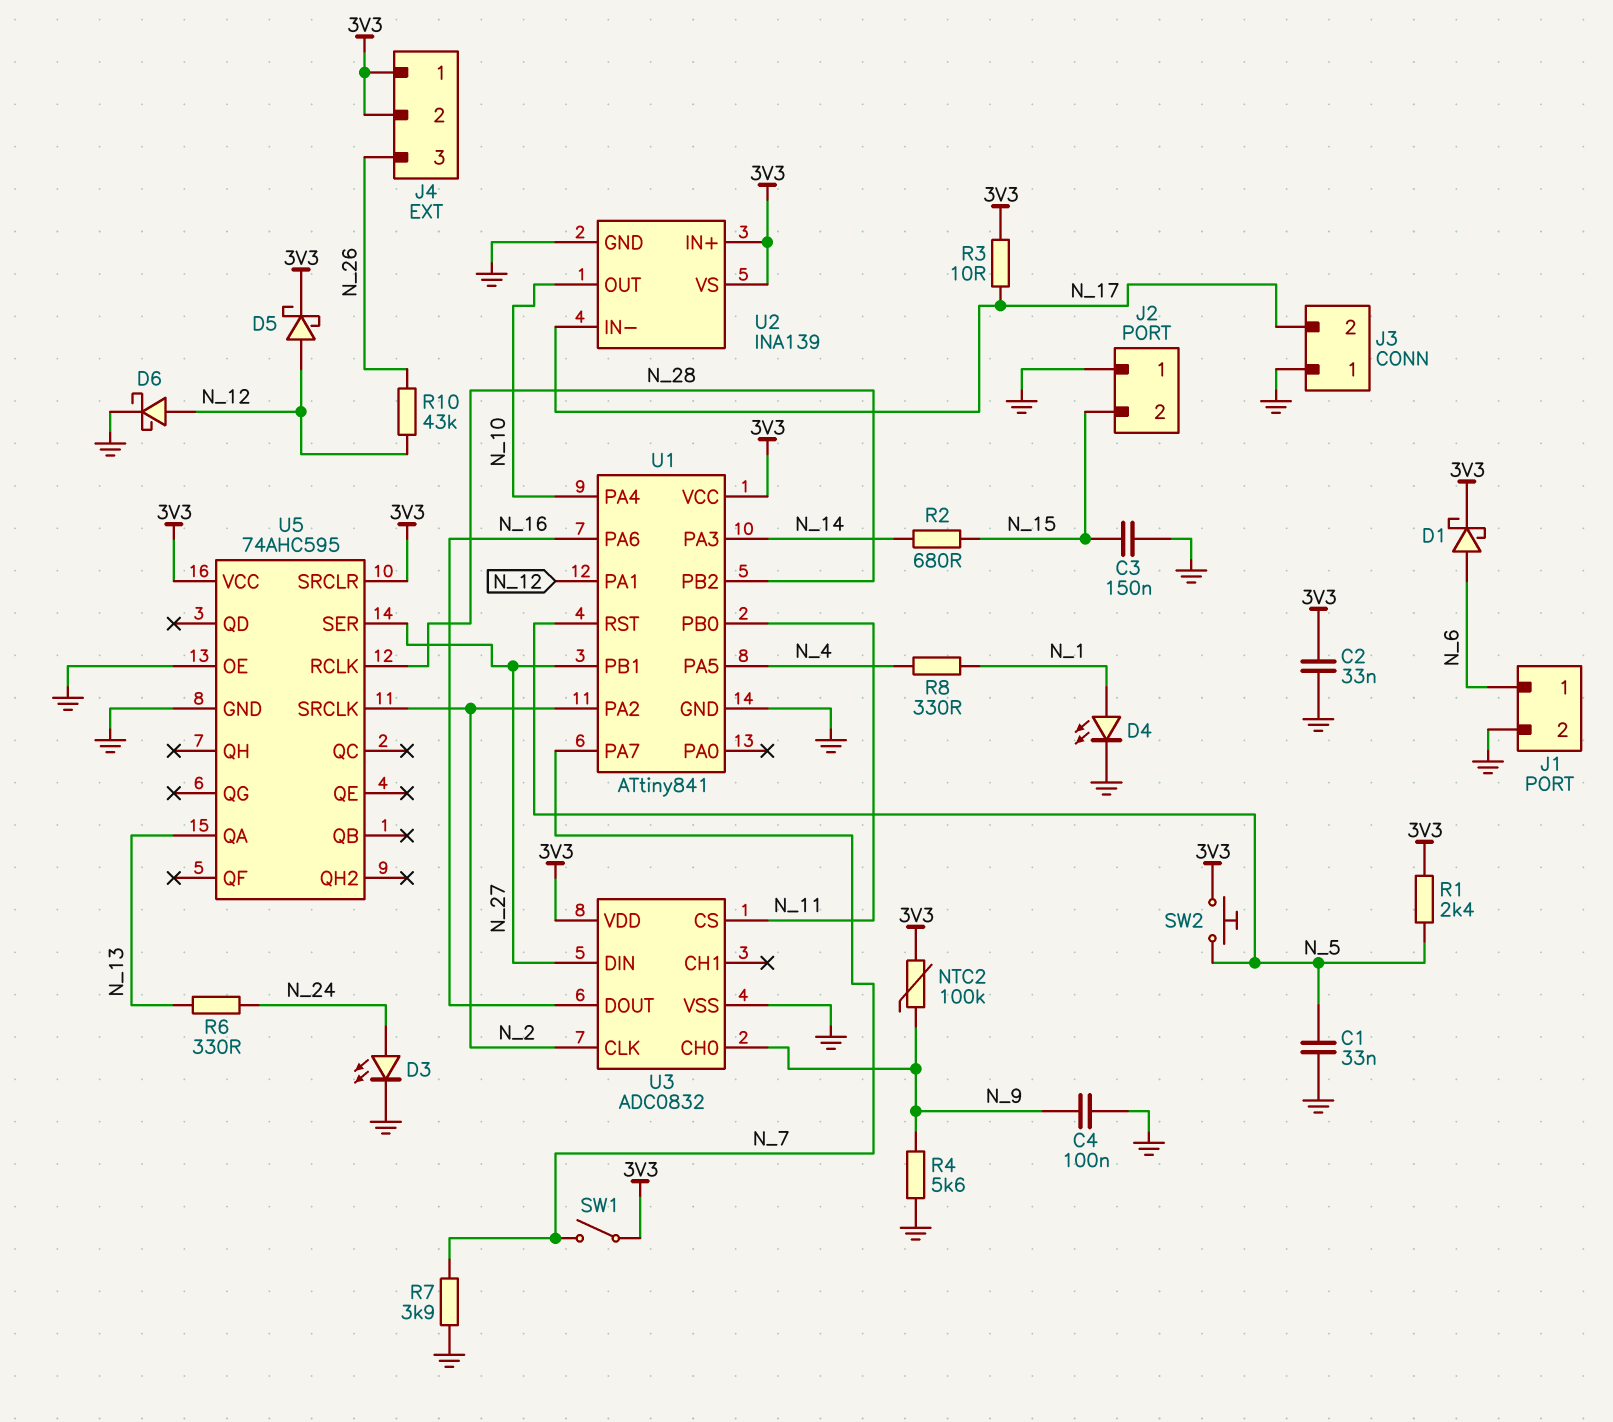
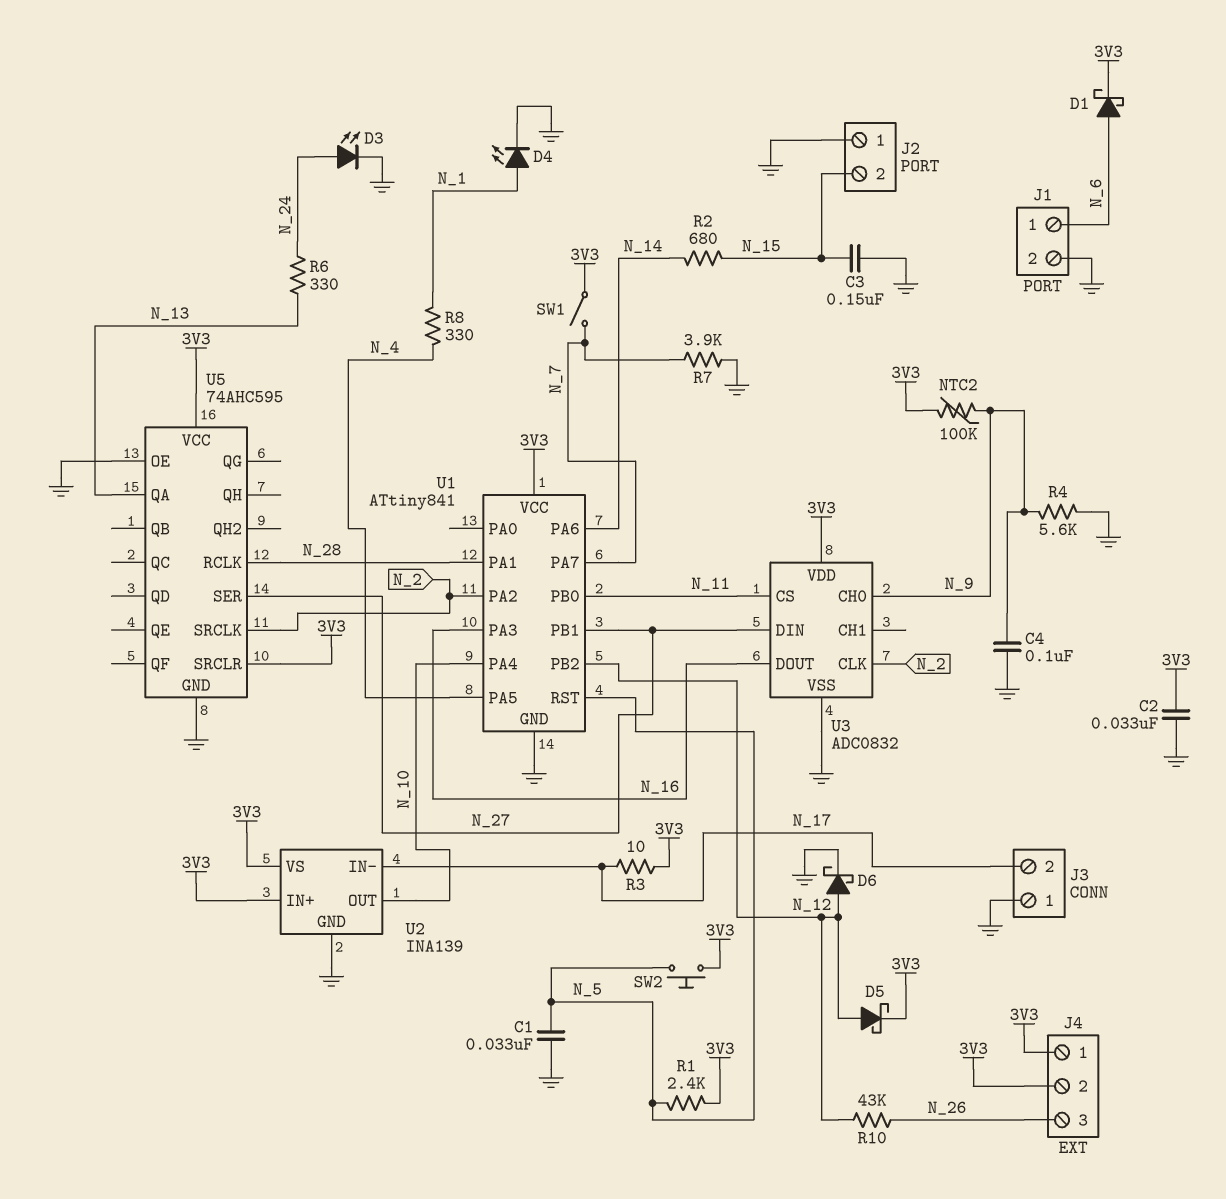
U1 pin PA1: N_12 -> N_28
U1 pin PA3: N_14 -> N_16
U1 pin PA6: N_16 -> N_14
U1 pin PB2: N_28 -> N_12

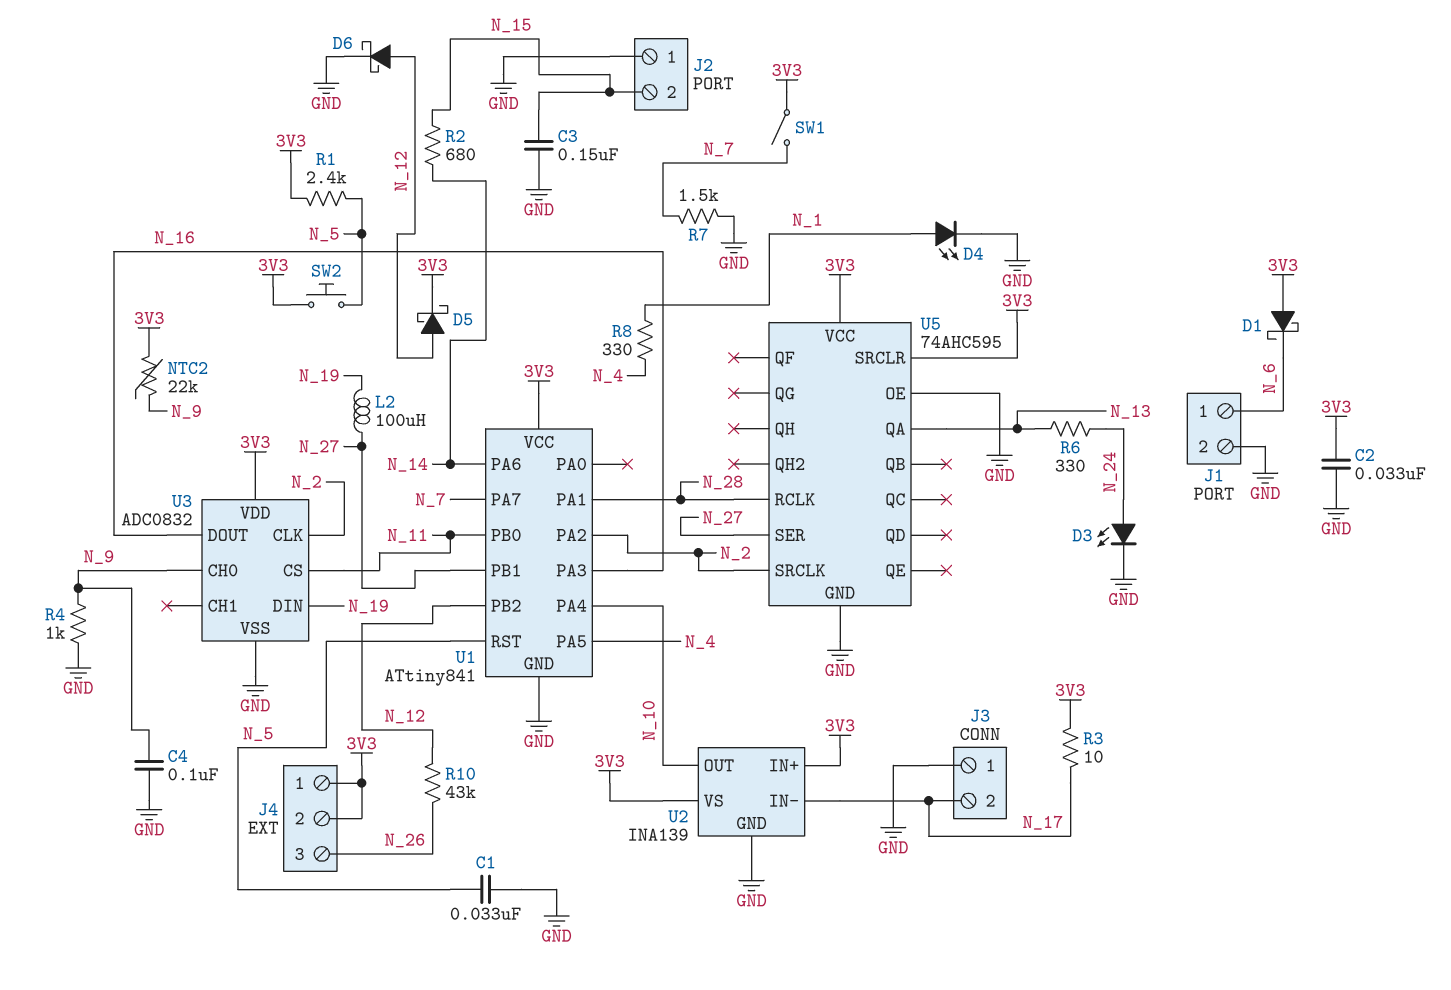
D1: schottky (A N_6, K 3V3) -> schottky (A 3V3, K N_6)
L2: none -> 100uH (N_19, N_27)
NTC2: 100k (3V3, N_9) -> 22k (3V3, N_9)
R4: 5.6k (GND, N_9) -> 1k (GND, N_9)
R7: 3.9k (GND, N_7) -> 1.5k (GND, N_7)
U3 pin DIN: N_27 -> N_19

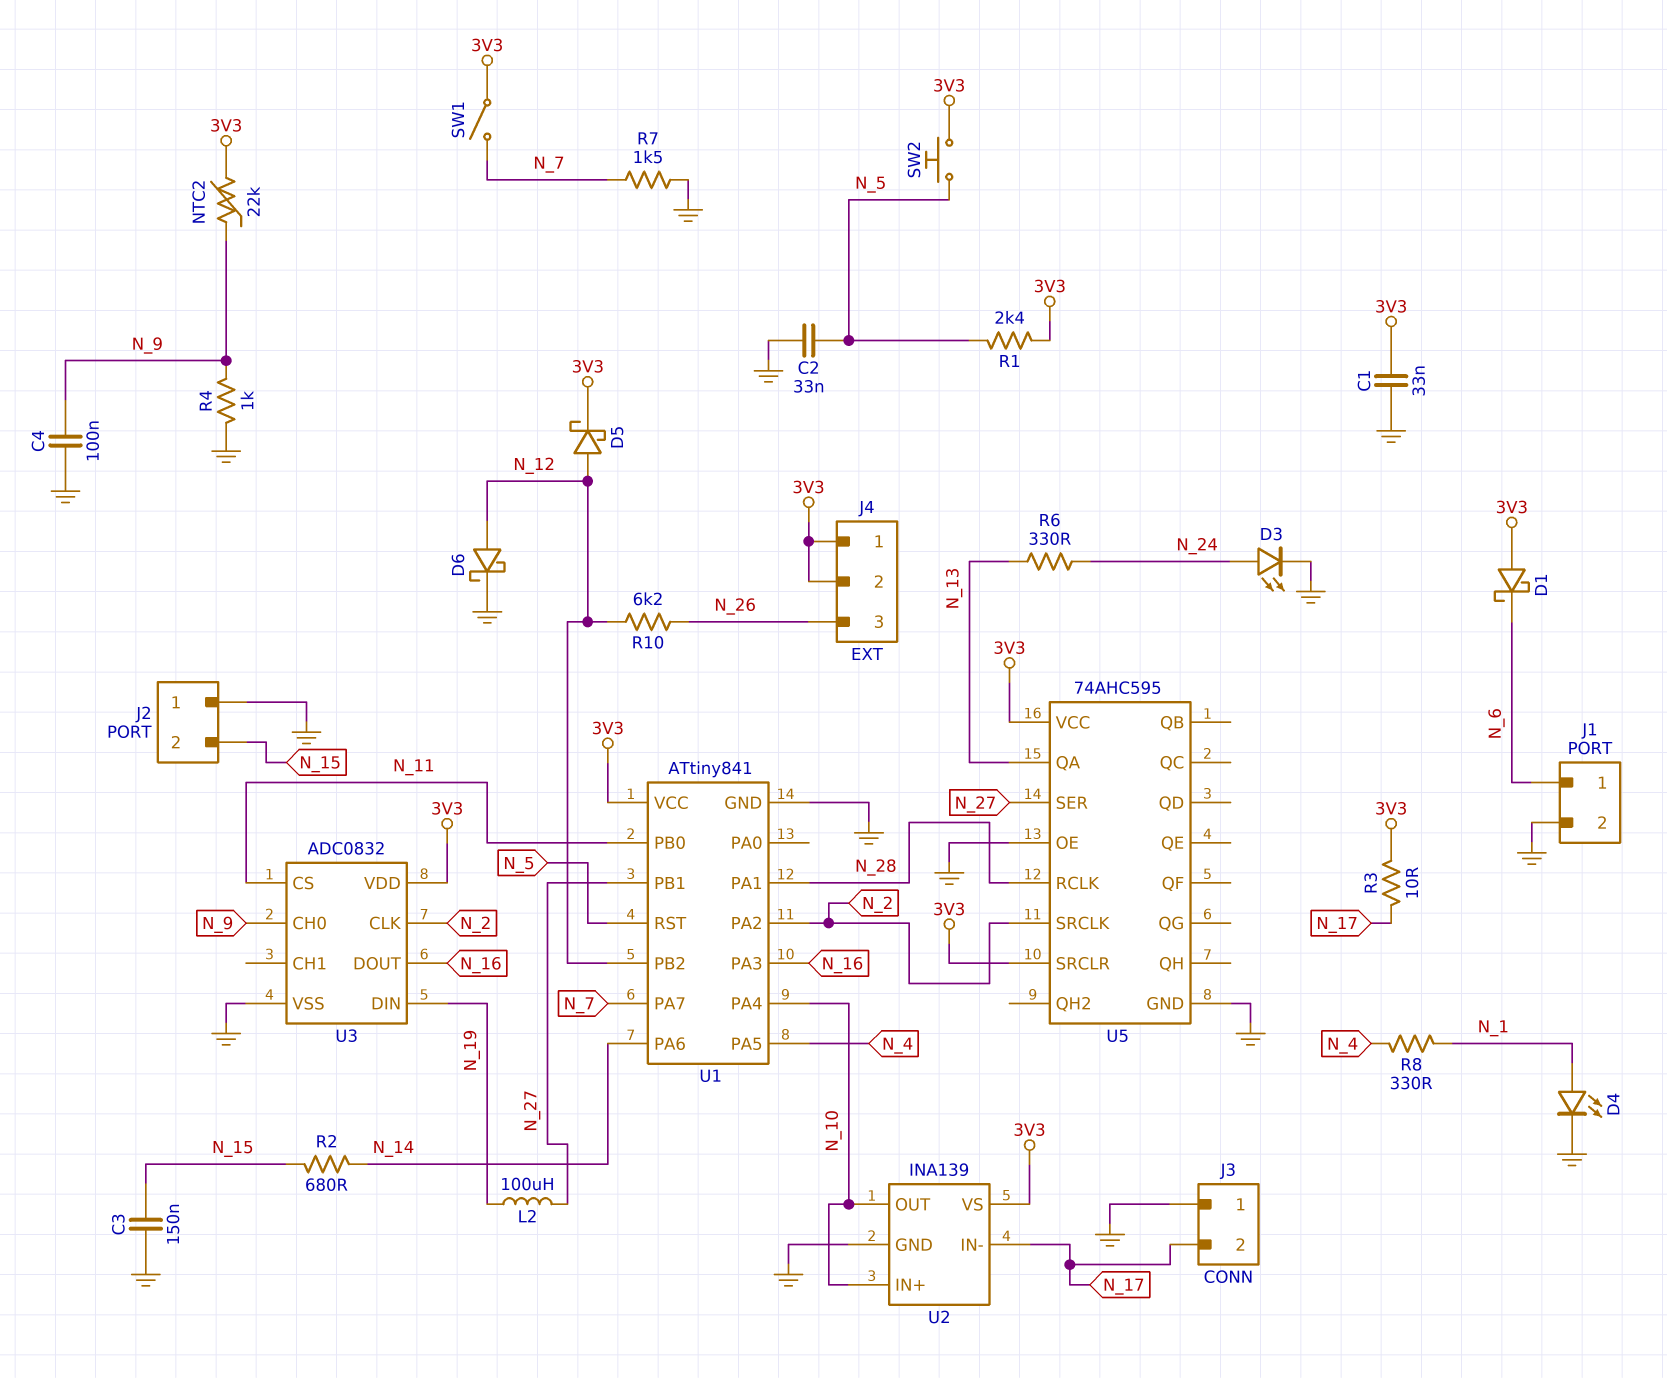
C1: 33nF (GND, N_5) -> 33nF (3V3, GND)
C2: 33nF (3V3, GND) -> 33nF (GND, N_5)
R10: 43k (N_12, N_26) -> 6.2k (N_12, N_26)
U2 pin IN+: 3V3 -> N_10

